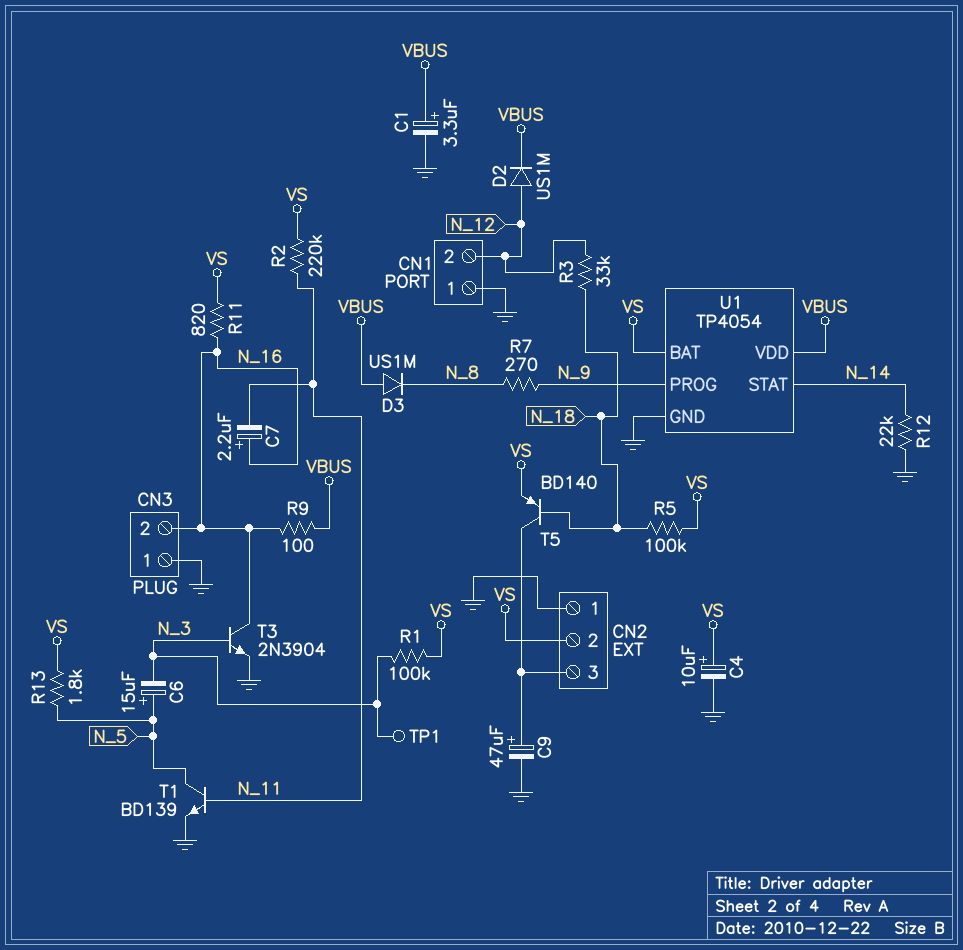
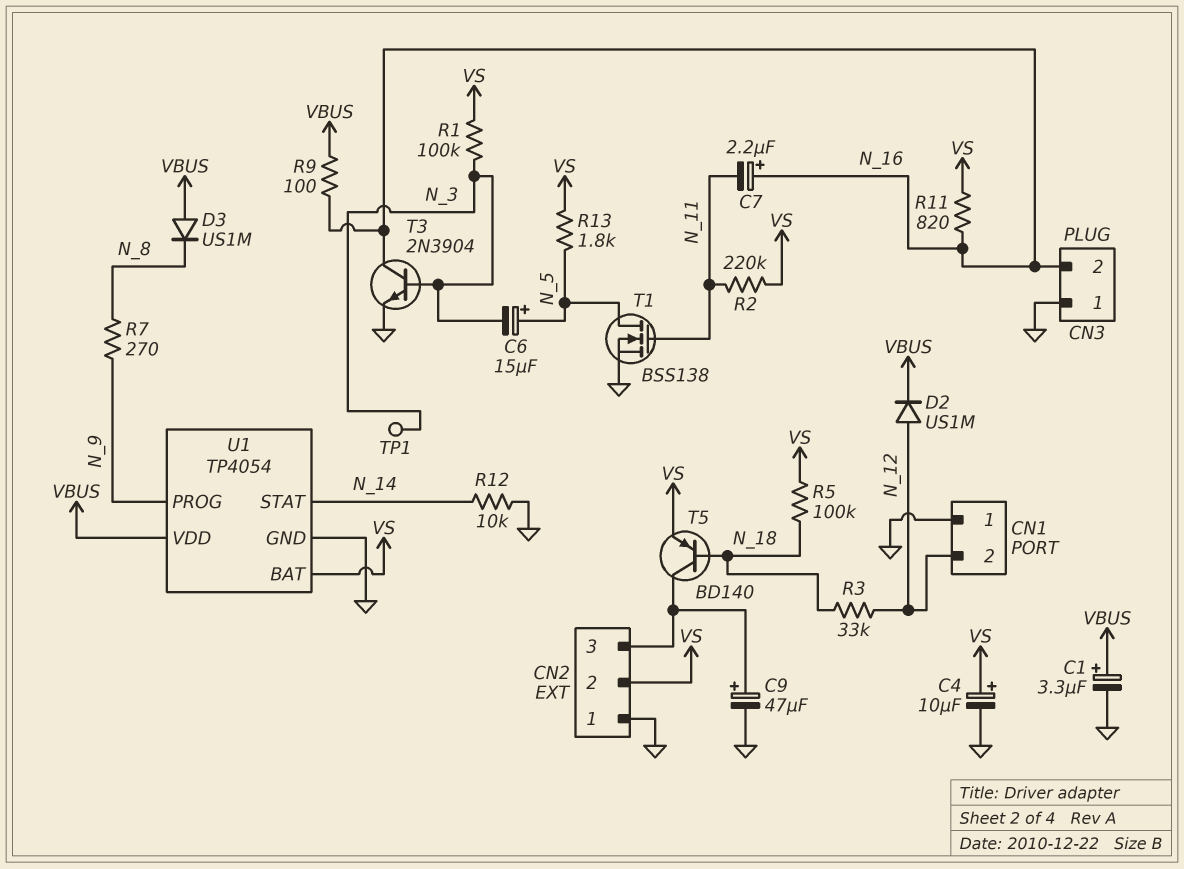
R12: 22k (GND, N_14) -> 10k (GND, N_14)
T1: NPN BD139 (B N_11, C N_5, E GND) -> NMOS BSS138 (G N_11, D N_5, S GND)

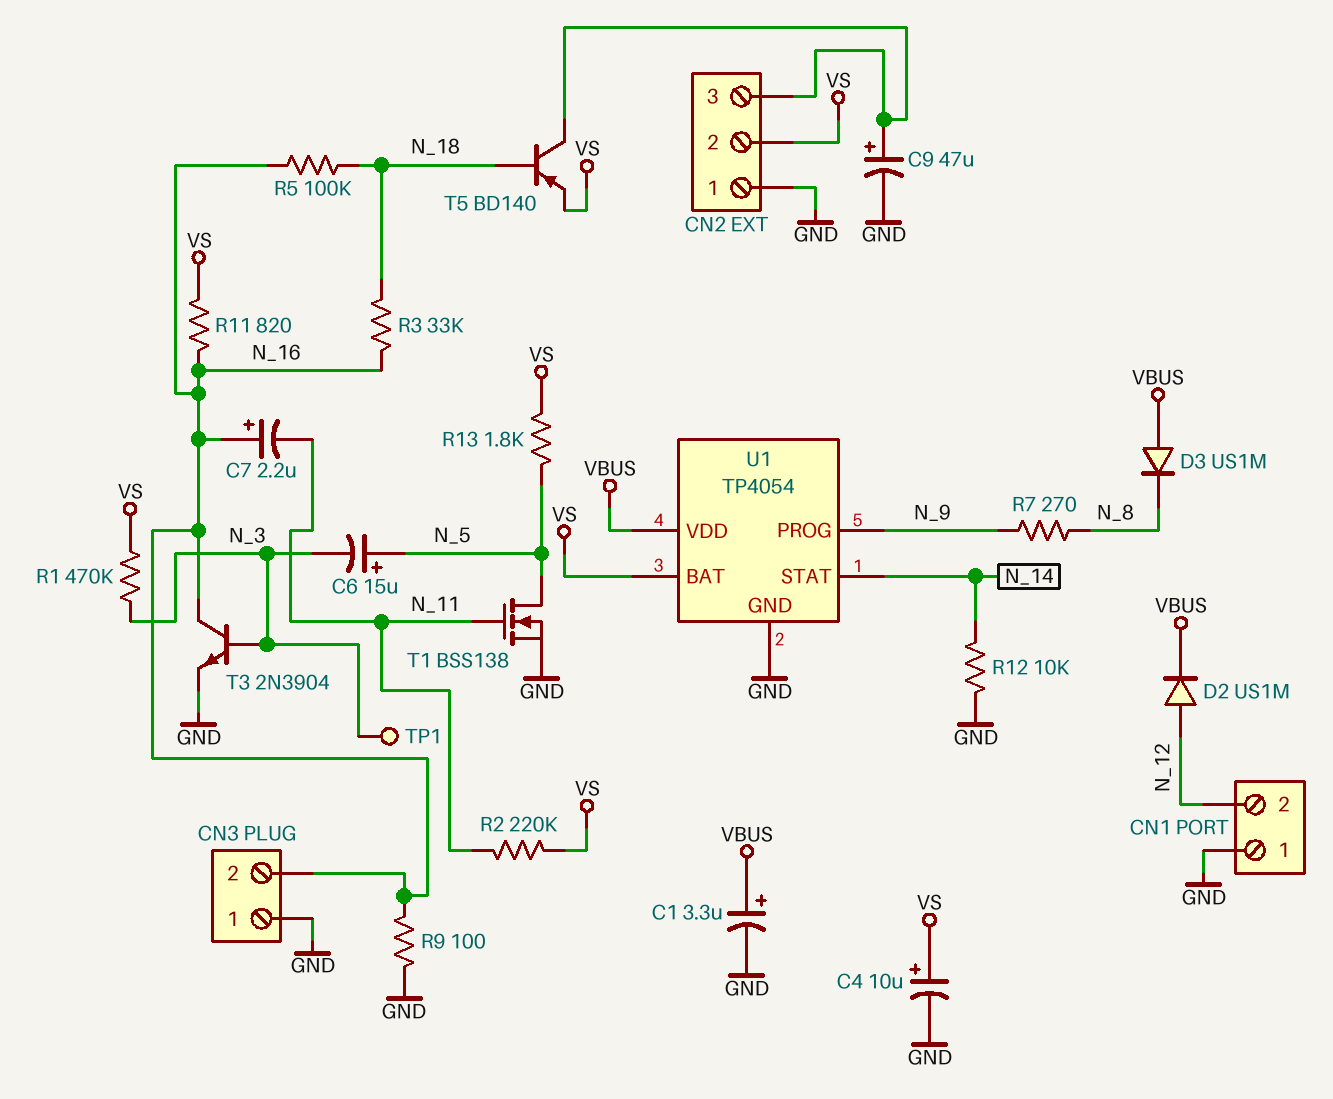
R1: 100k (N_3, VS) -> 470k (N_3, VS)
R3: 33k (N_12, N_18) -> 33k (N_16, N_18)
R5: 100k (N_18, VS) -> 100k (N_16, N_18)
R9: 100 (N_16, VBUS) -> 100 (GND, N_16)

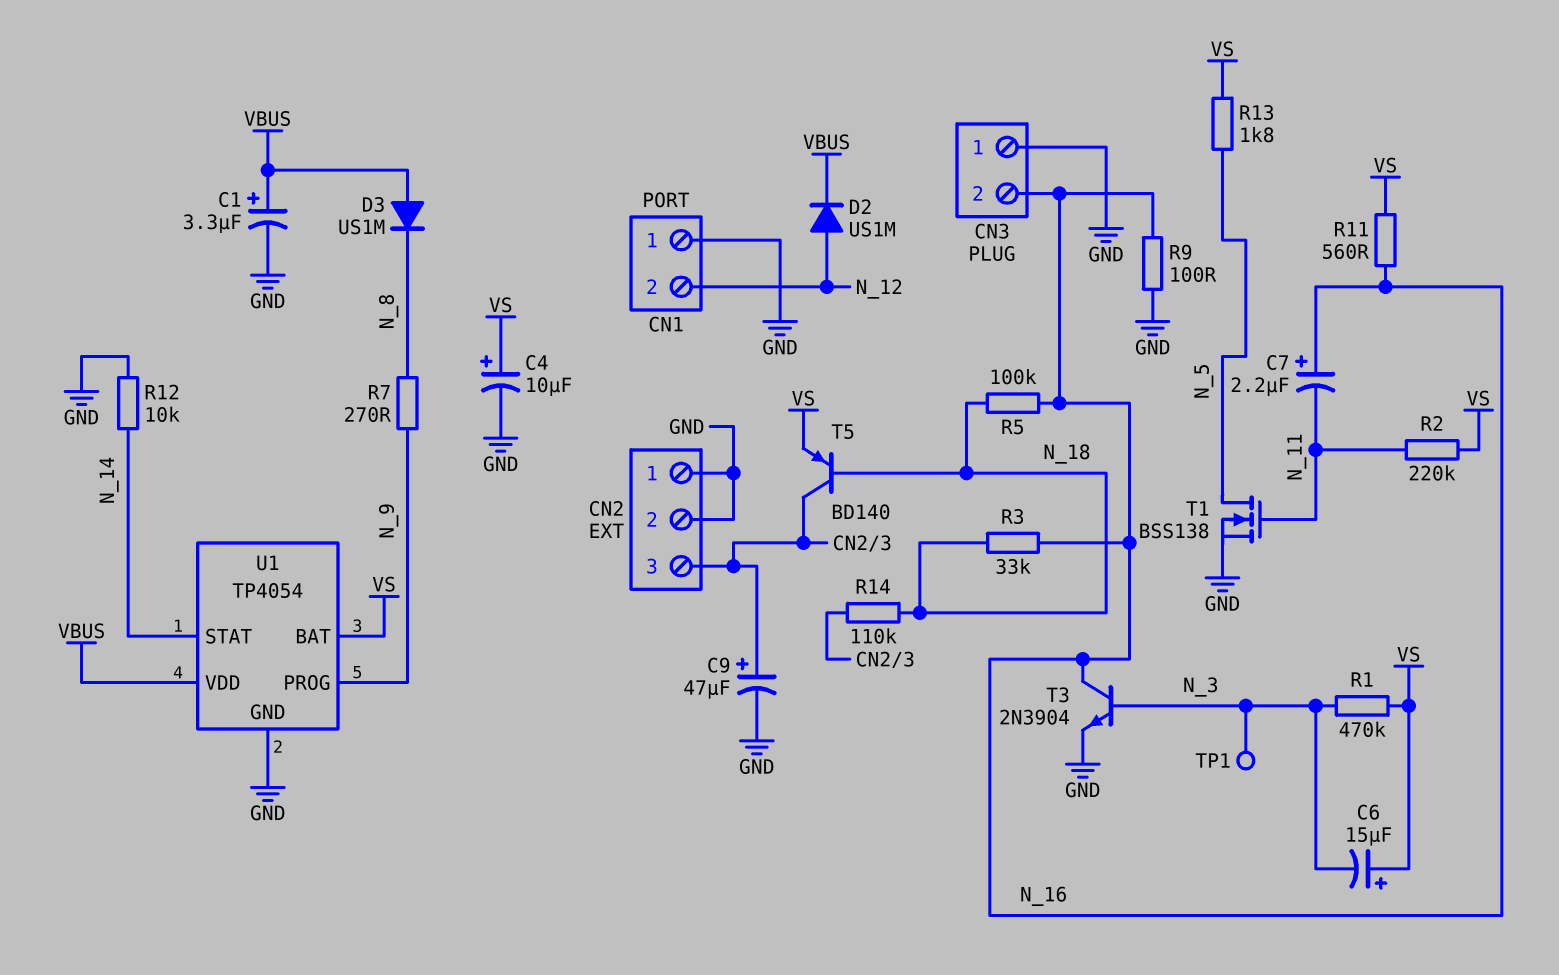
C6: 15uF (plus N_5, minus N_3) -> 15uF (plus VS, minus N_3)
CN2 pin 2: VS -> GND
R11: 820 (N_16, VS) -> 560 (N_16, VS)
R14: none -> 110k (CN2/3, N_18)

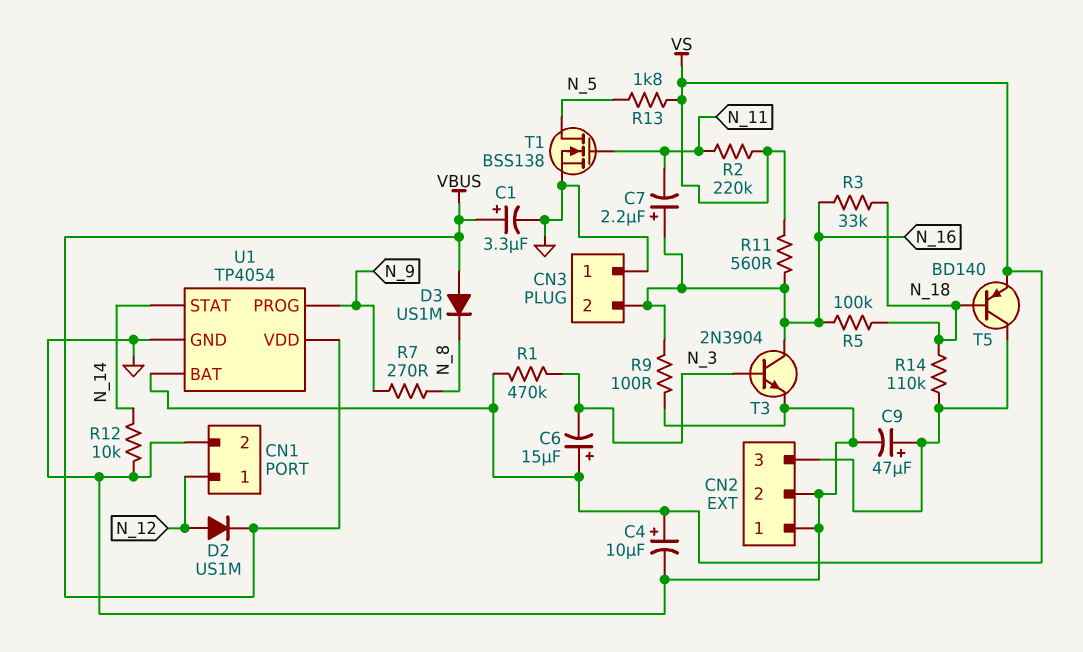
CN1 pin 1: GND -> N_12
CN1 pin 2: N_12 -> GND
TP1: test point (N_3) -> none

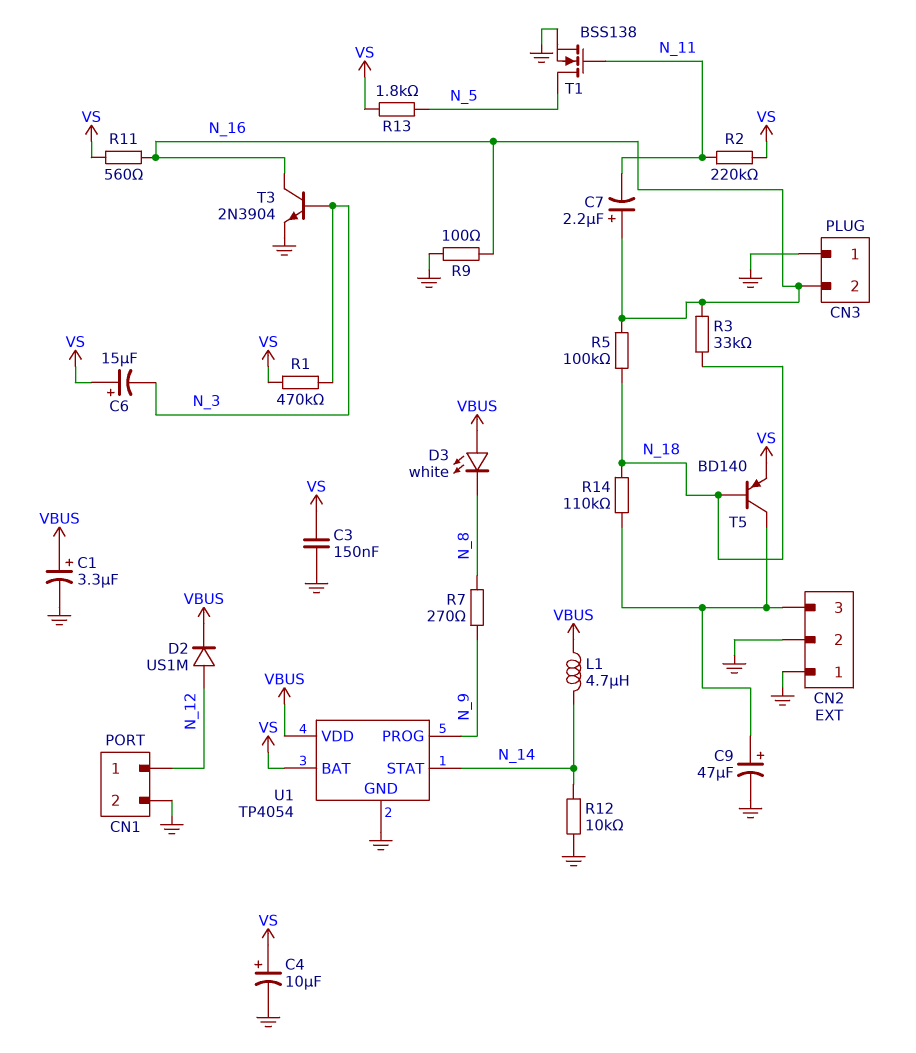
C3: none -> 150nF (GND, VS)
D3: diode US1M (A VBUS, K N_8) -> LED white (A VBUS, K N_8)
L1: none -> 4.7uH (N_14, VBUS)

